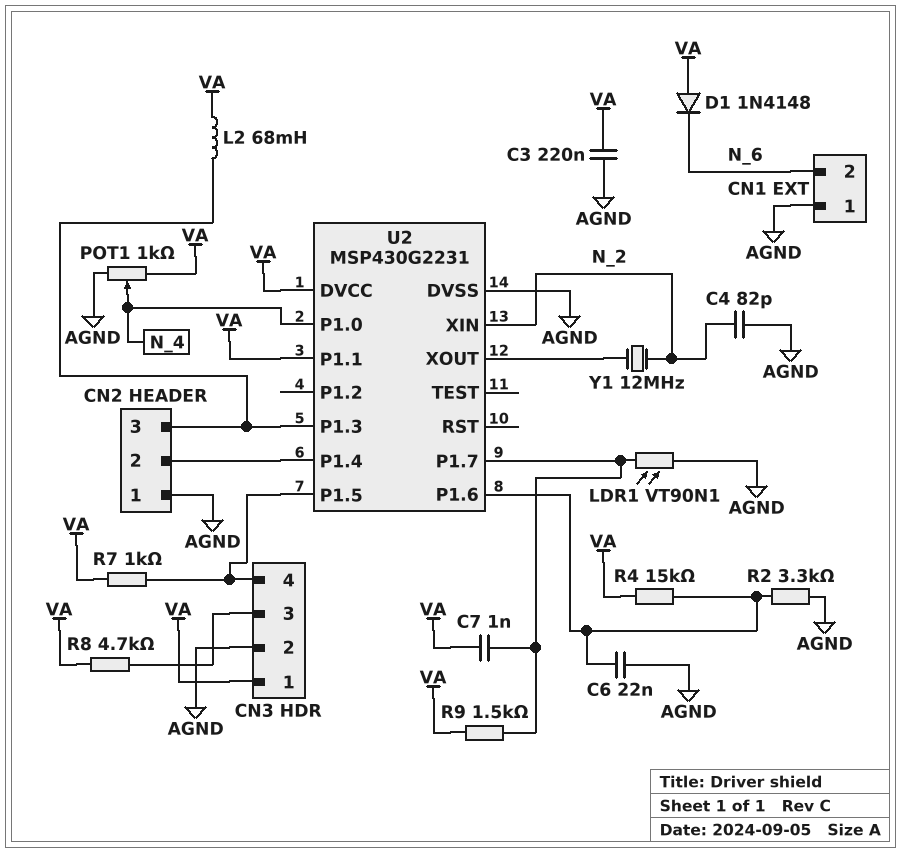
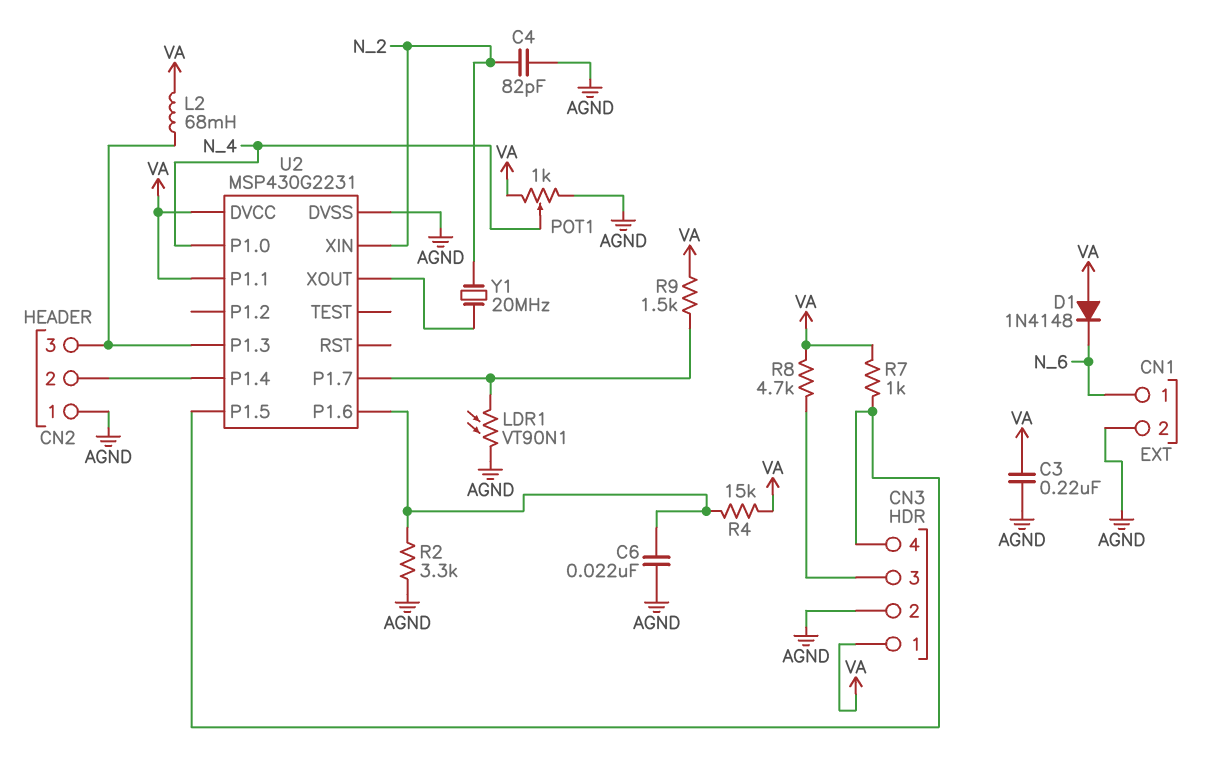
C7: 1nF (U2/P1.7, VA) -> none
CN1 pin 1: AGND -> N_6
CN1 pin 2: N_6 -> AGND
Y1: 12MHz (N_2, U2/XOUT) -> 20MHz (N_2, U2/XOUT)

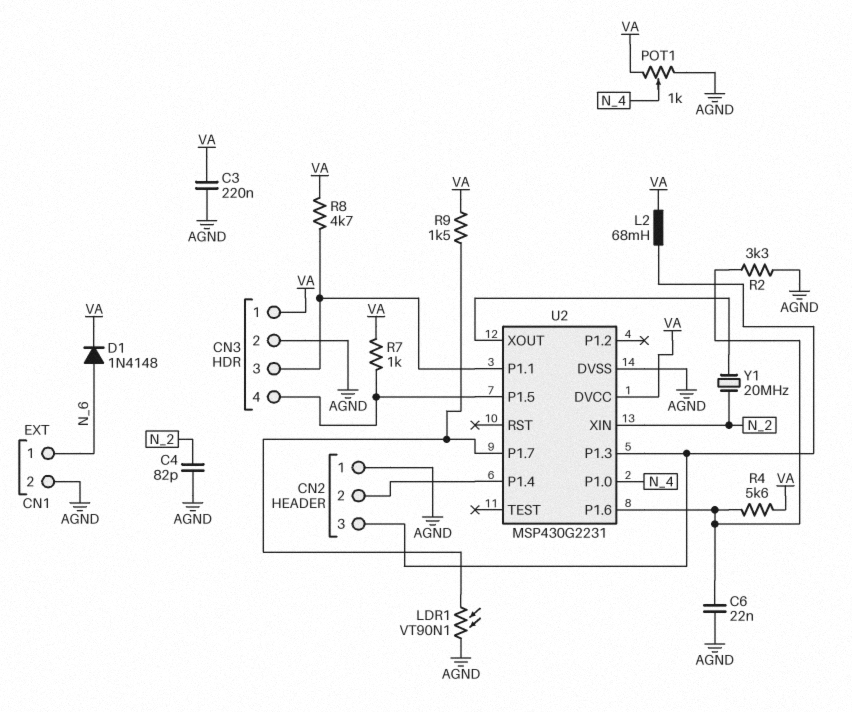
D1: diode 1N4148 (A VA, K N_6) -> diode 1N4148 (A N_6, K VA)
R4: 15k (U2/P1.6, VA) -> 5.6k (U2/P1.6, VA)
U2 pin P1.1: VA -> CN3/3

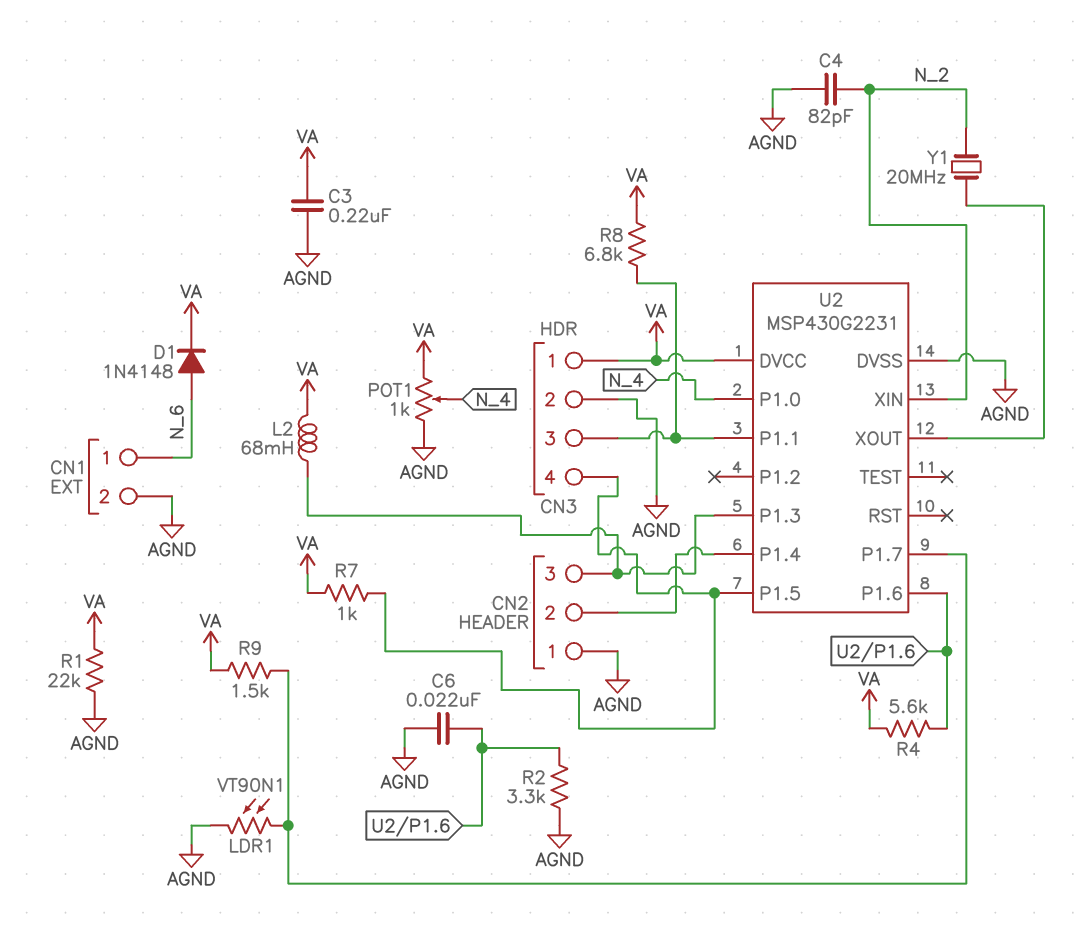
R1: none -> 22k (AGND, VA)
R8: 4.7k (CN3/3, VA) -> 6.8k (CN3/3, VA)

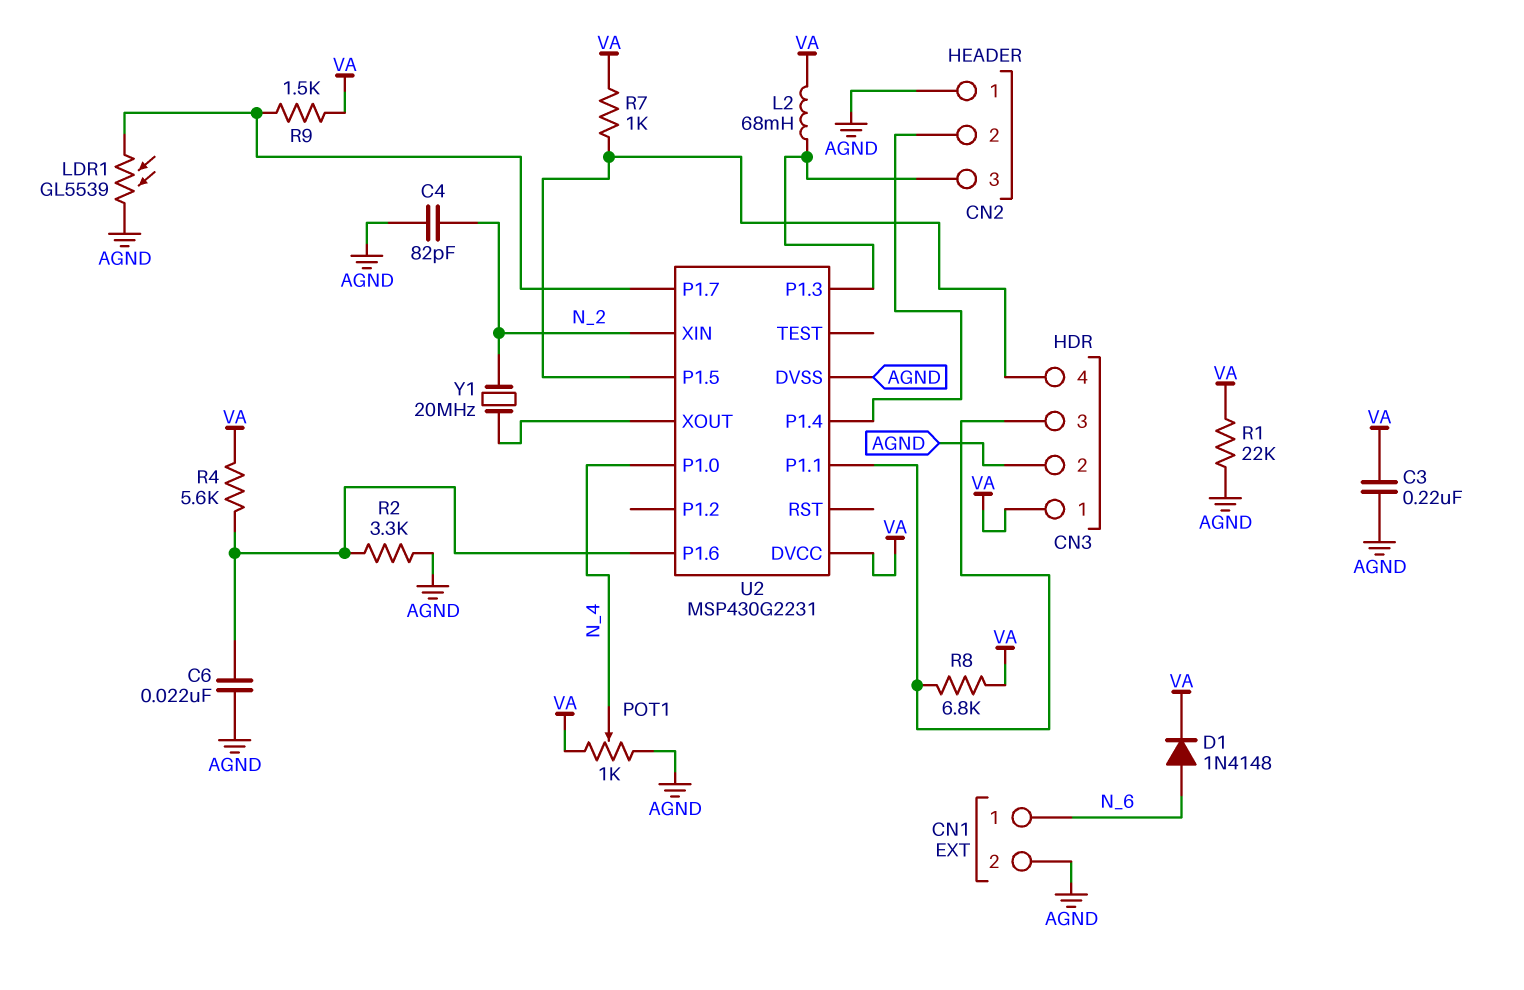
LDR1: VT90N1 (AGND, U2/P1.7) -> GL5539 (AGND, U2/P1.7)

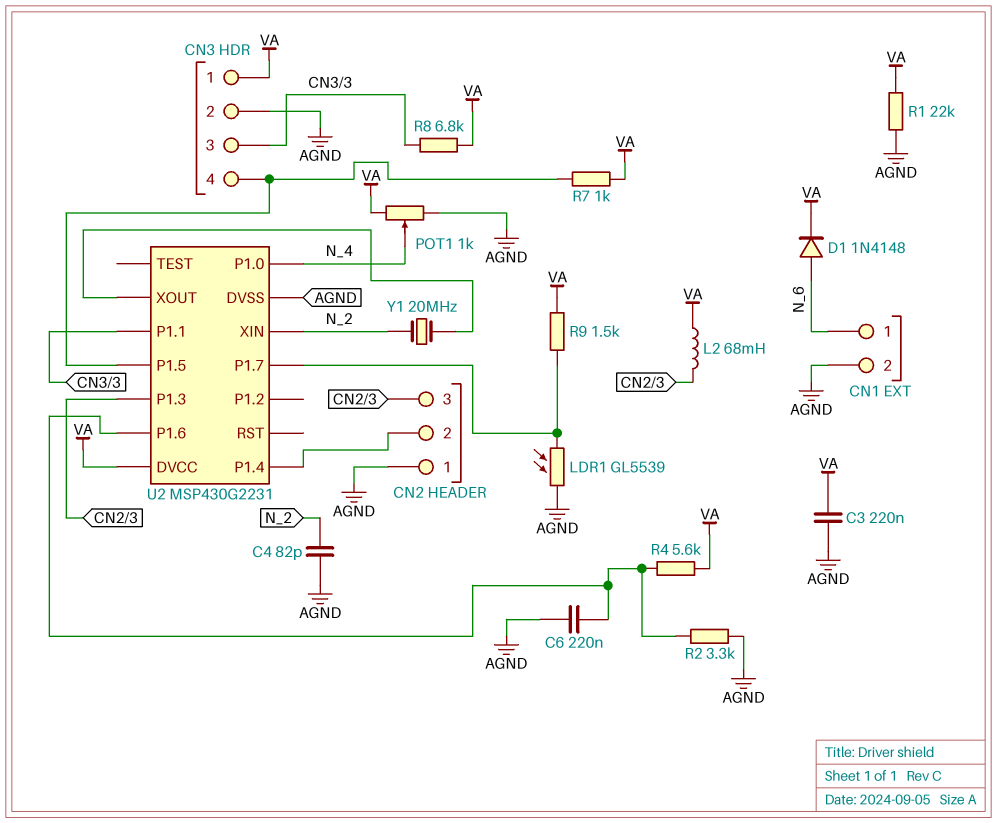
C6: 22nF (AGND, U2/P1.6) -> 220nF (AGND, U2/P1.6)

